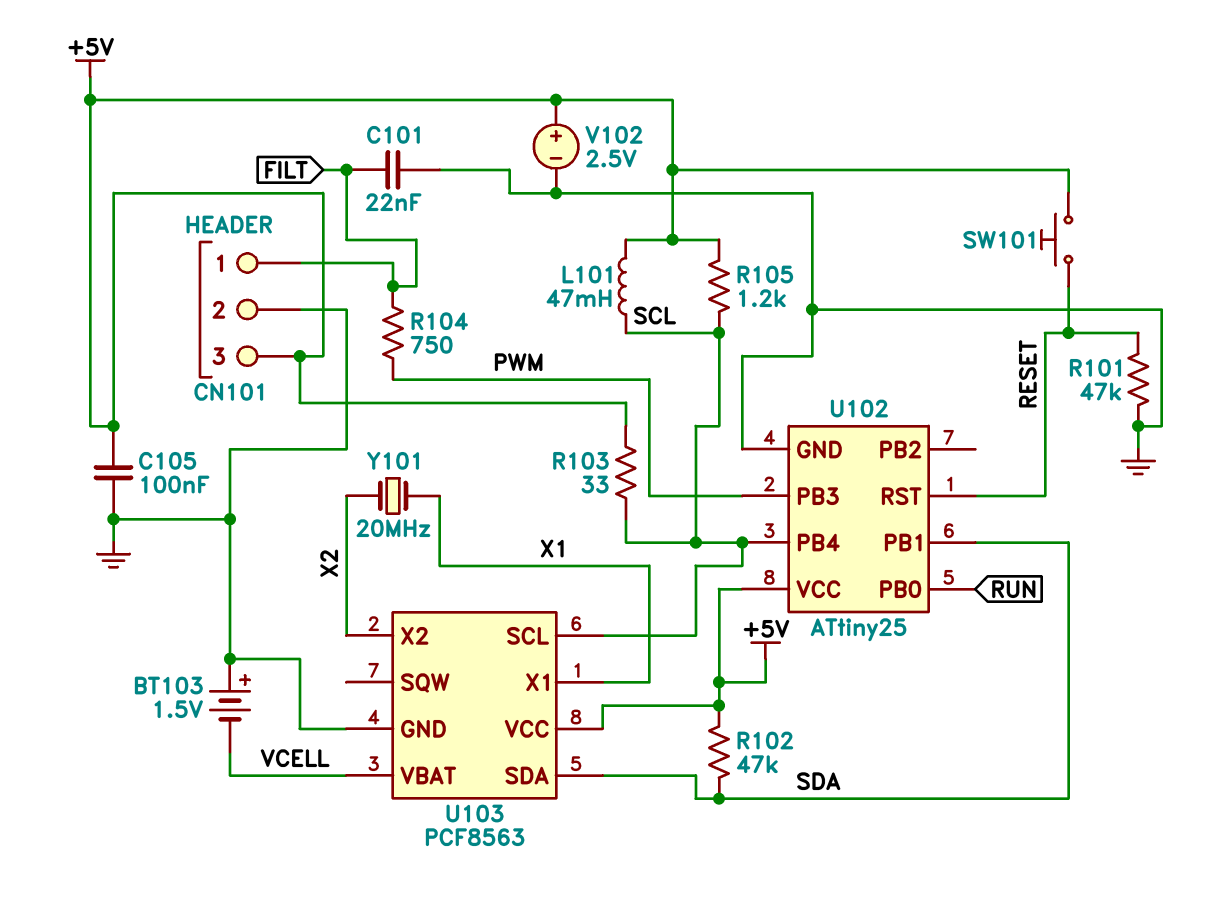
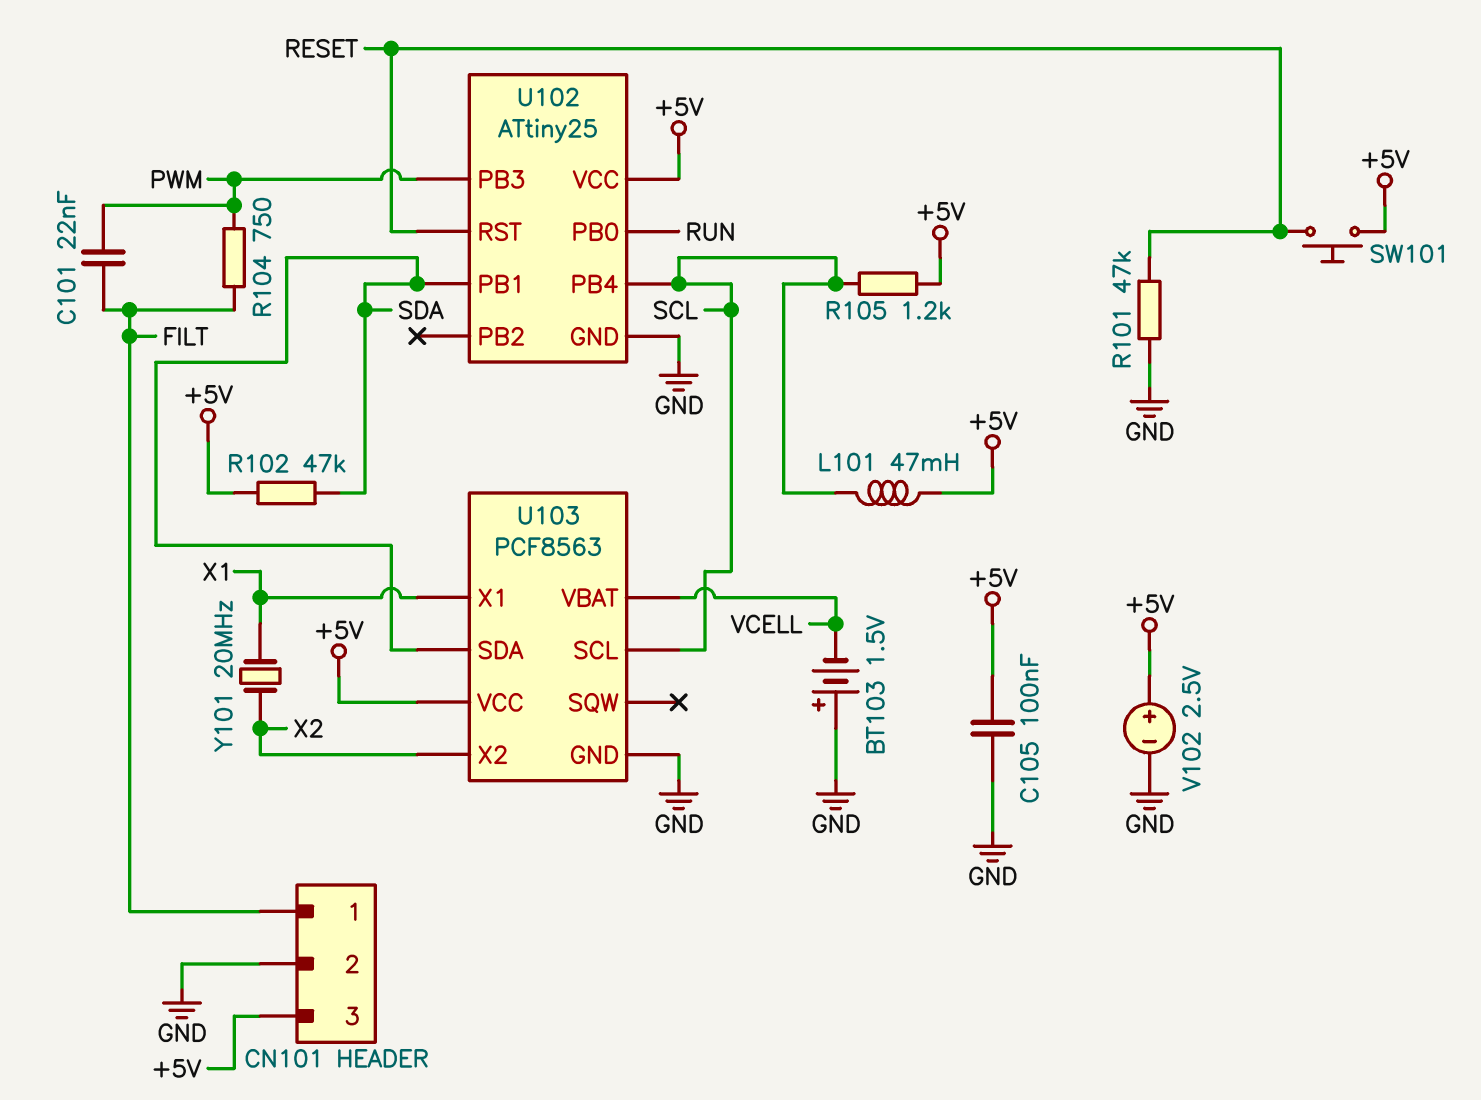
C101: 22nF (FILT, GND) -> 22nF (FILT, PWM)
R103: 33 (+5V, SCL) -> none

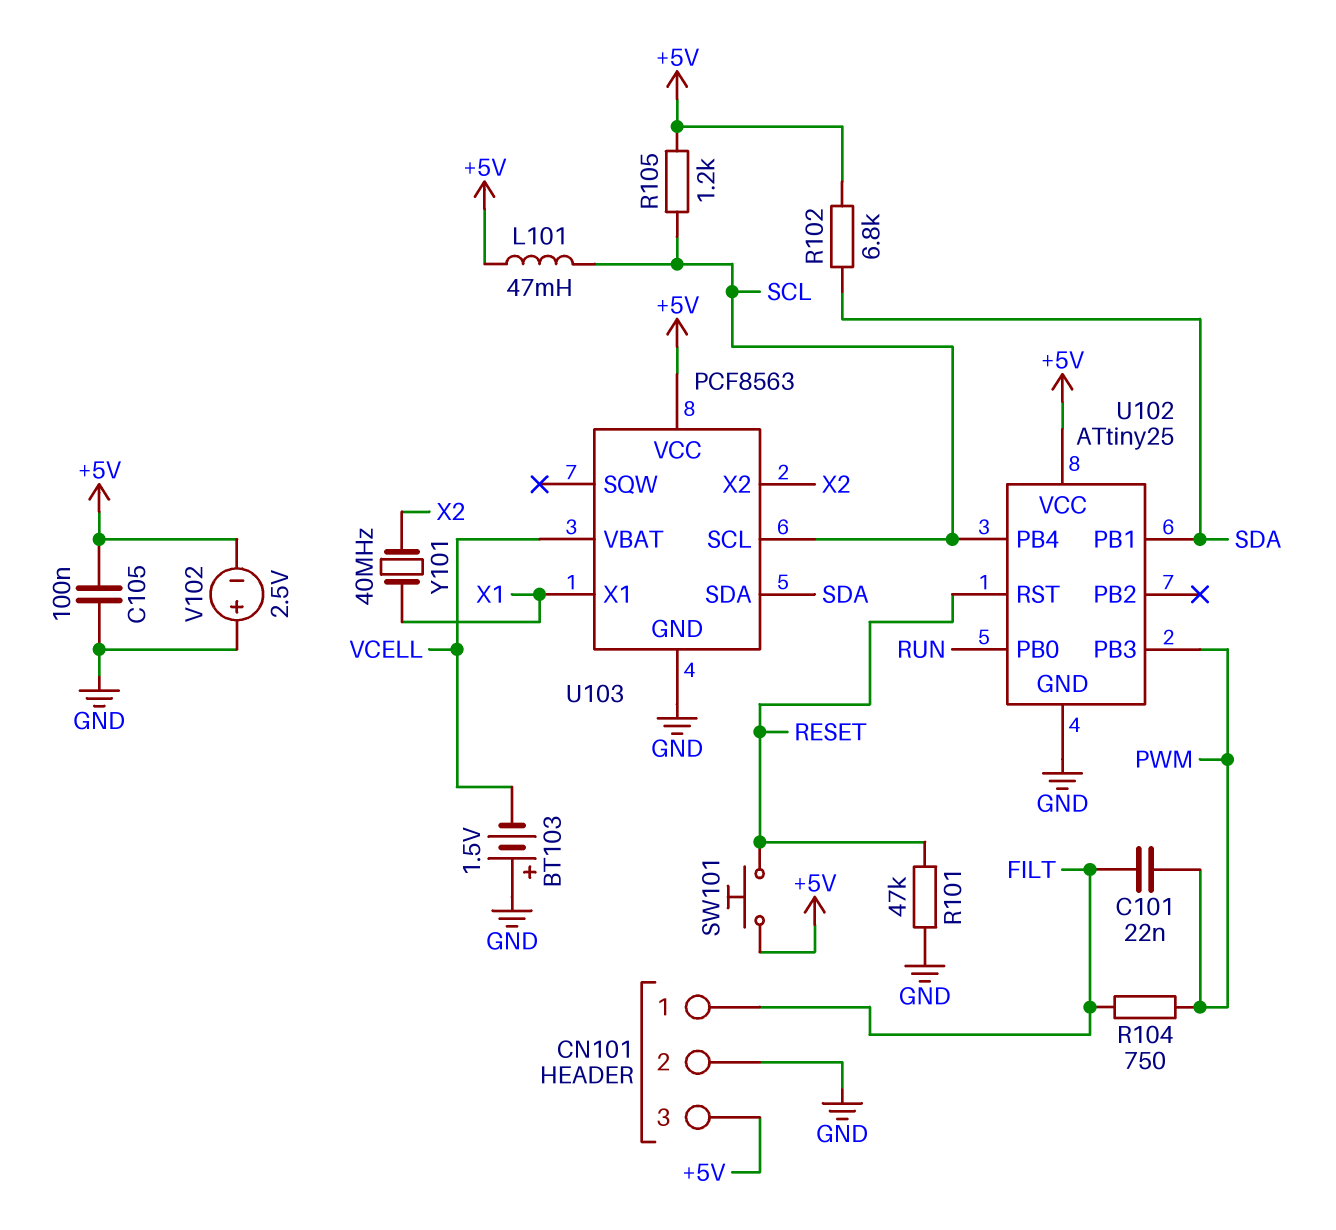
R102: 47k (+5V, SDA) -> 6.8k (+5V, SDA)
V102: 2.5V (plus +5V, minus GND) -> 2.5V (plus GND, minus +5V)
Y101: 20MHz (X1, X2) -> 40MHz (X1, X2)

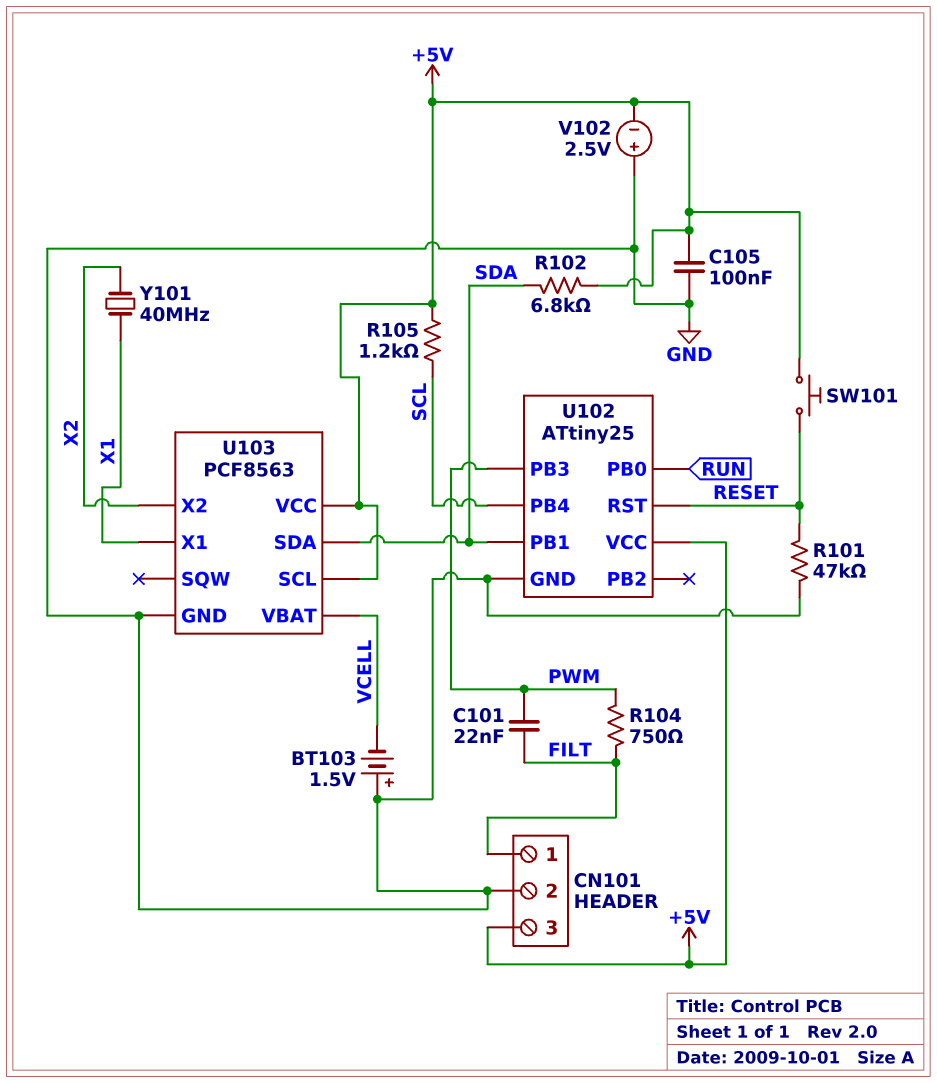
L101: 47mH (+5V, SCL) -> none
U103 pin SCL: SCL -> +5V

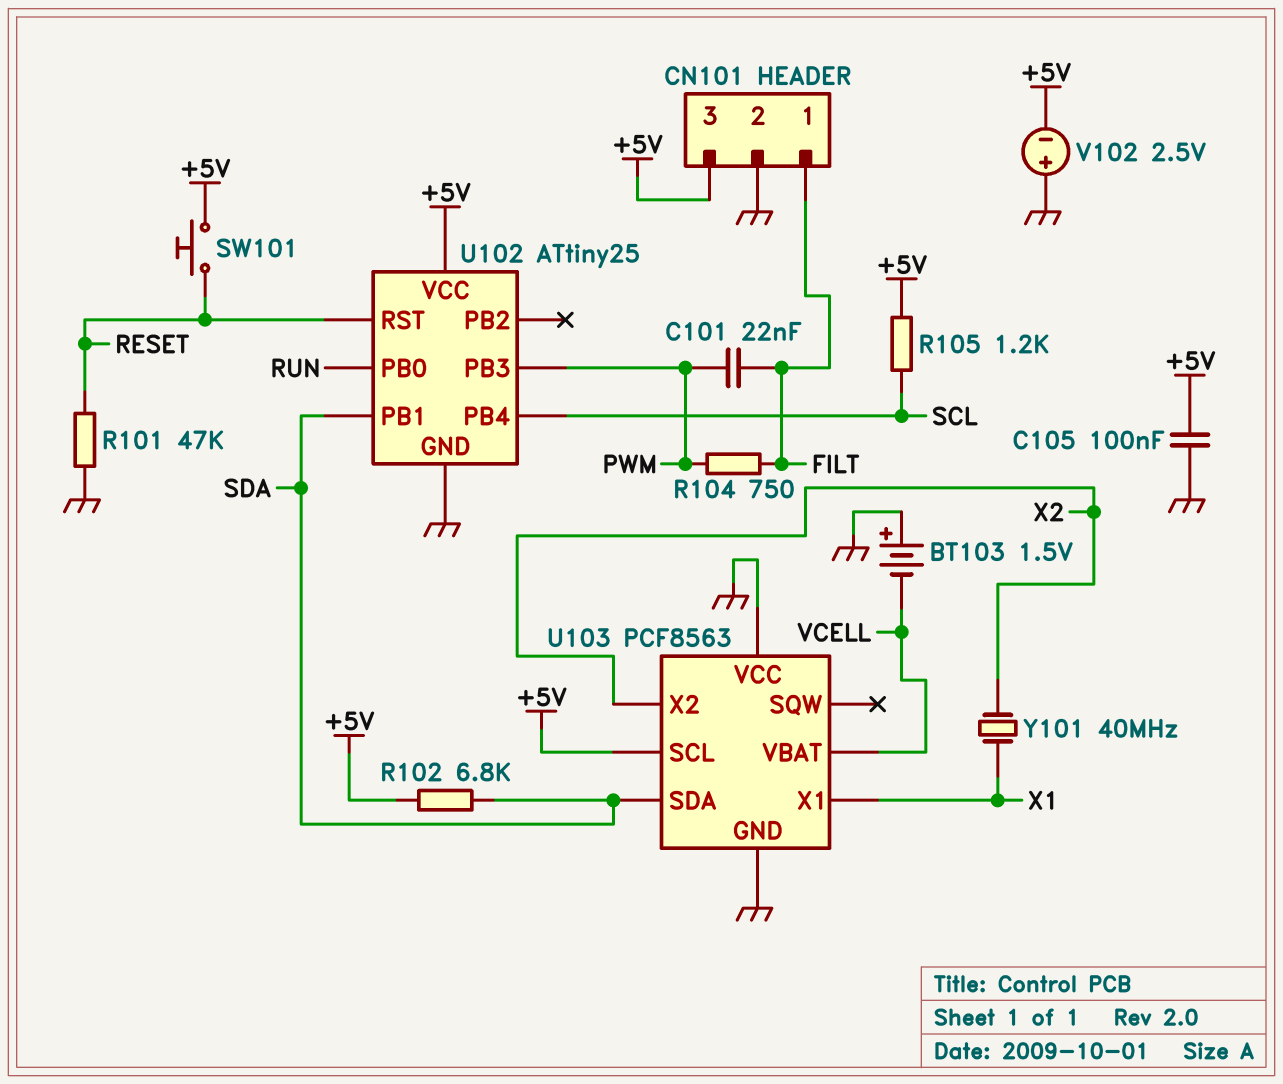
U103 pin VCC: +5V -> GND

